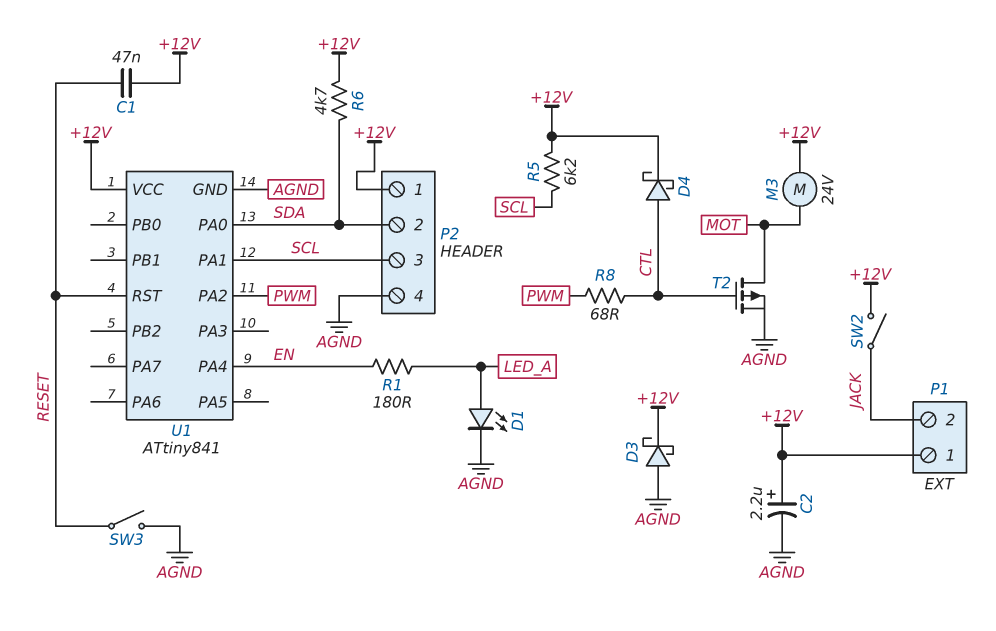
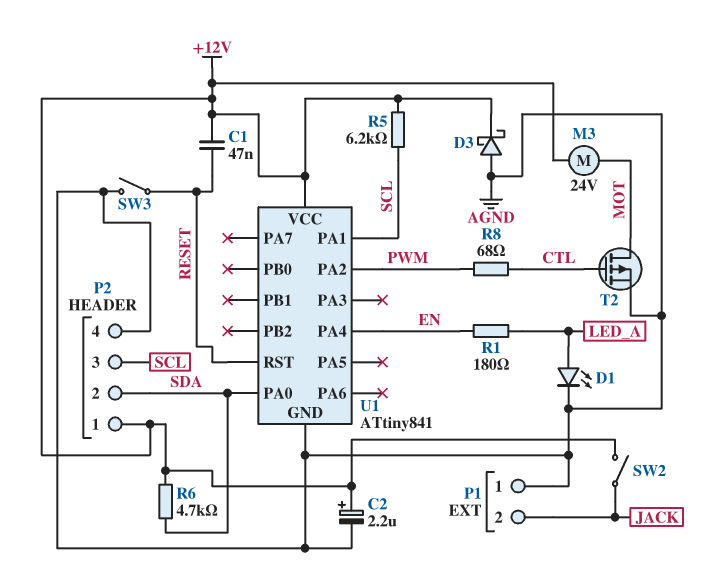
D4: schottky (A CTL, K +12V) -> none
P1 pin 1: +12V -> AGND

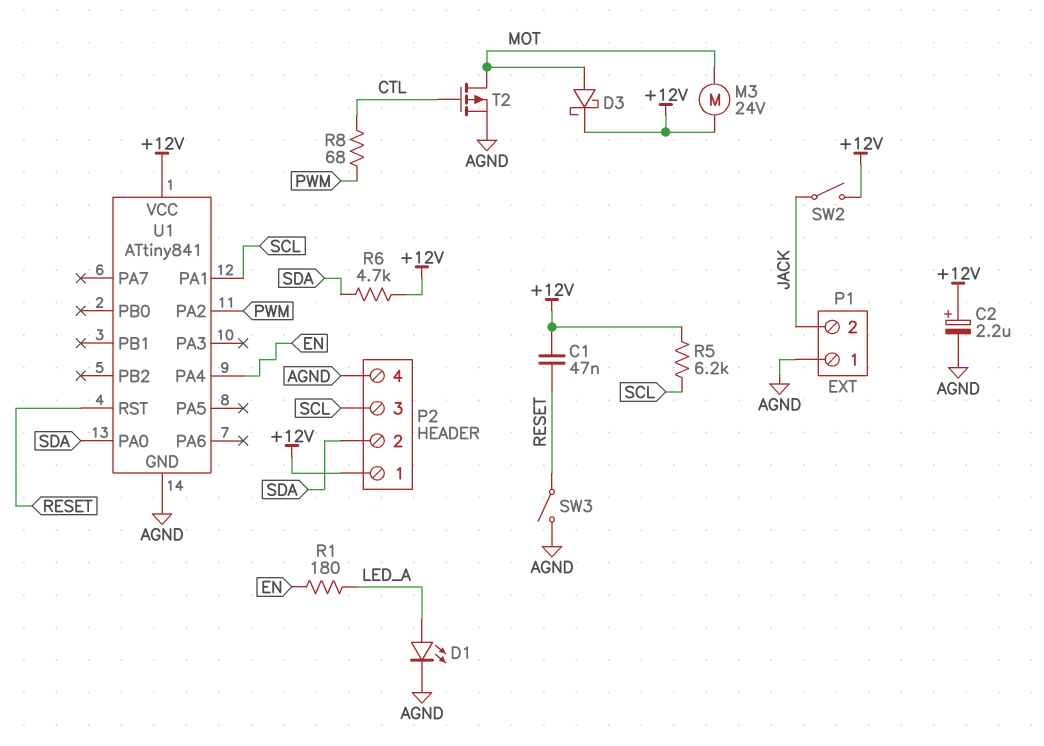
D3: schottky (A AGND, K +12V) -> schottky (A MOT, K +12V)

